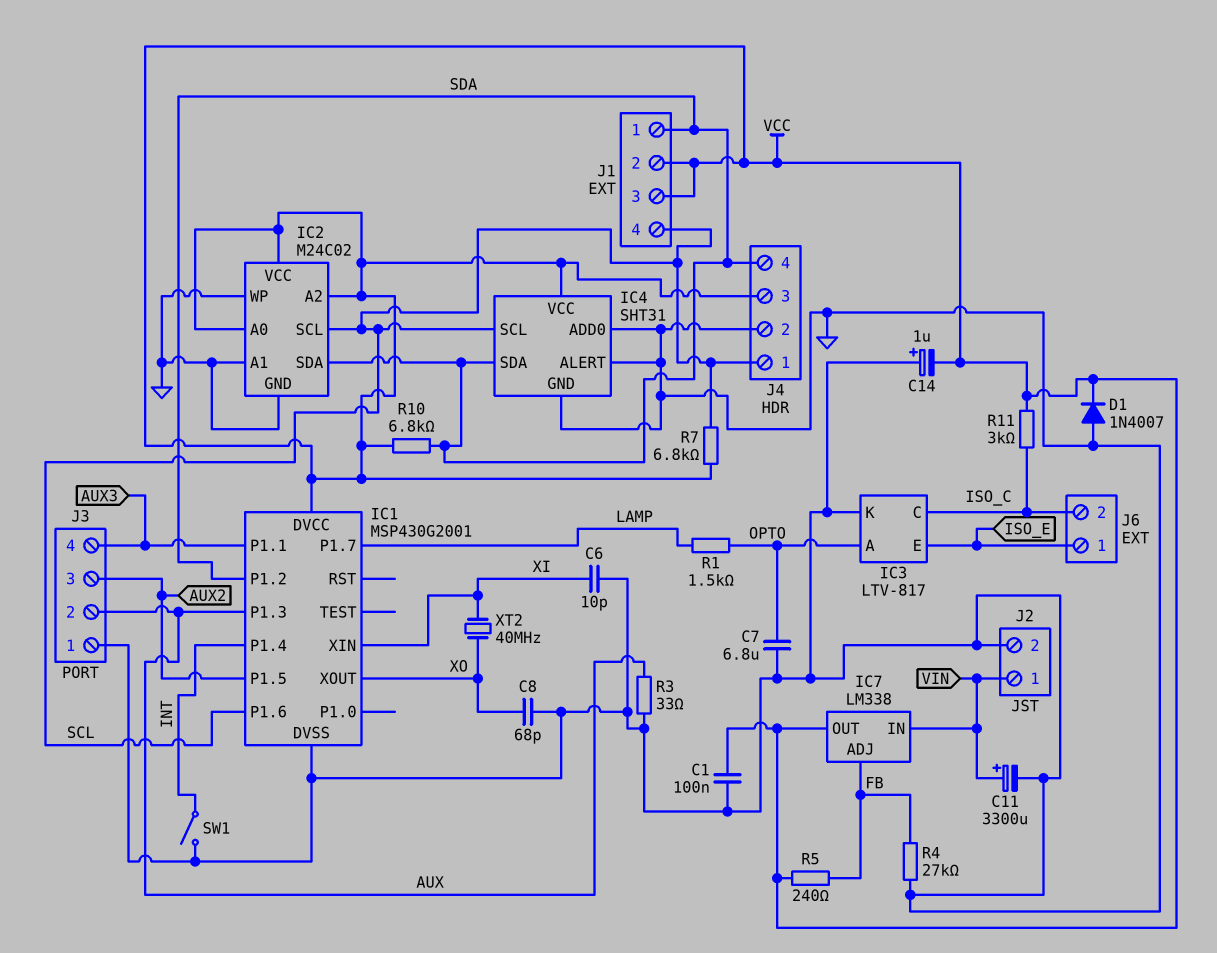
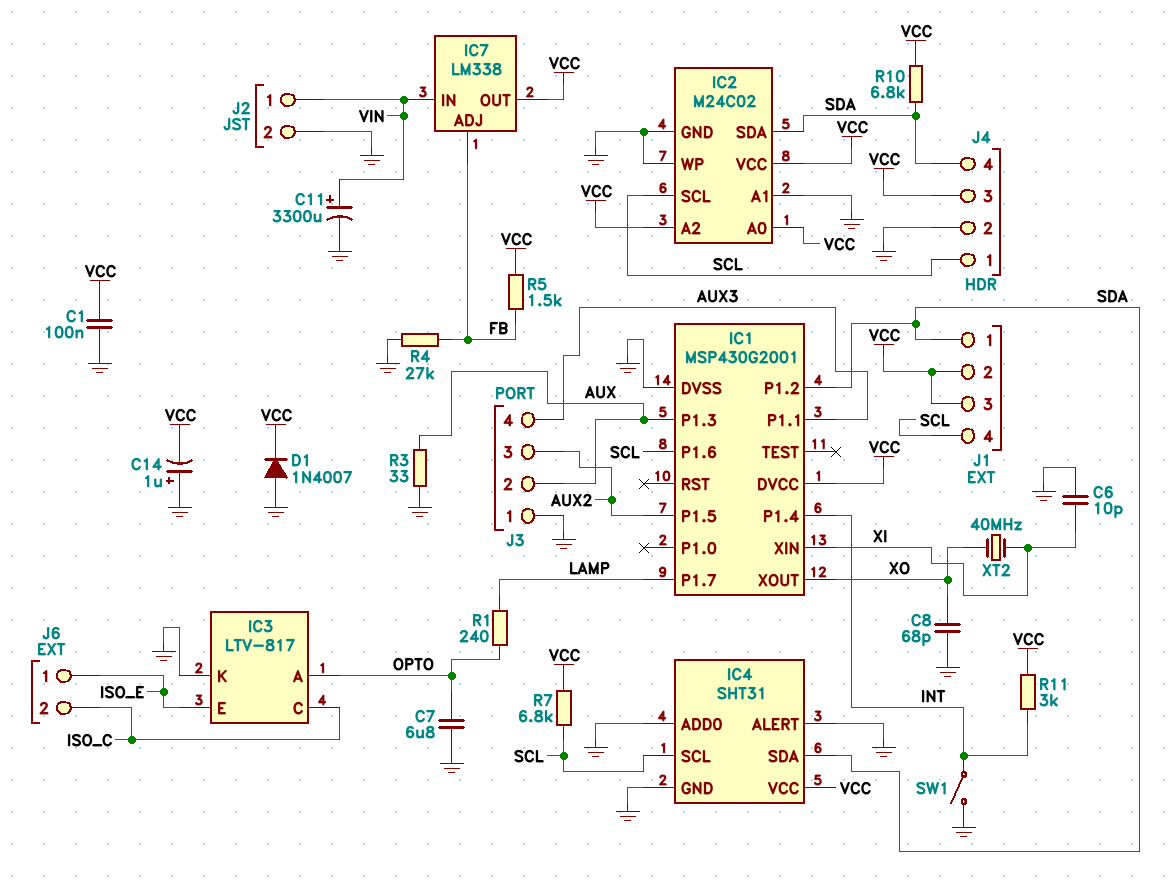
R1: 1.5k (LAMP, OPTO) -> 240 (LAMP, OPTO)
R5: 240 (FB, VCC) -> 1.5k (FB, VCC)
R11: 3k (ISO_C, VCC) -> 3k (INT, VCC)

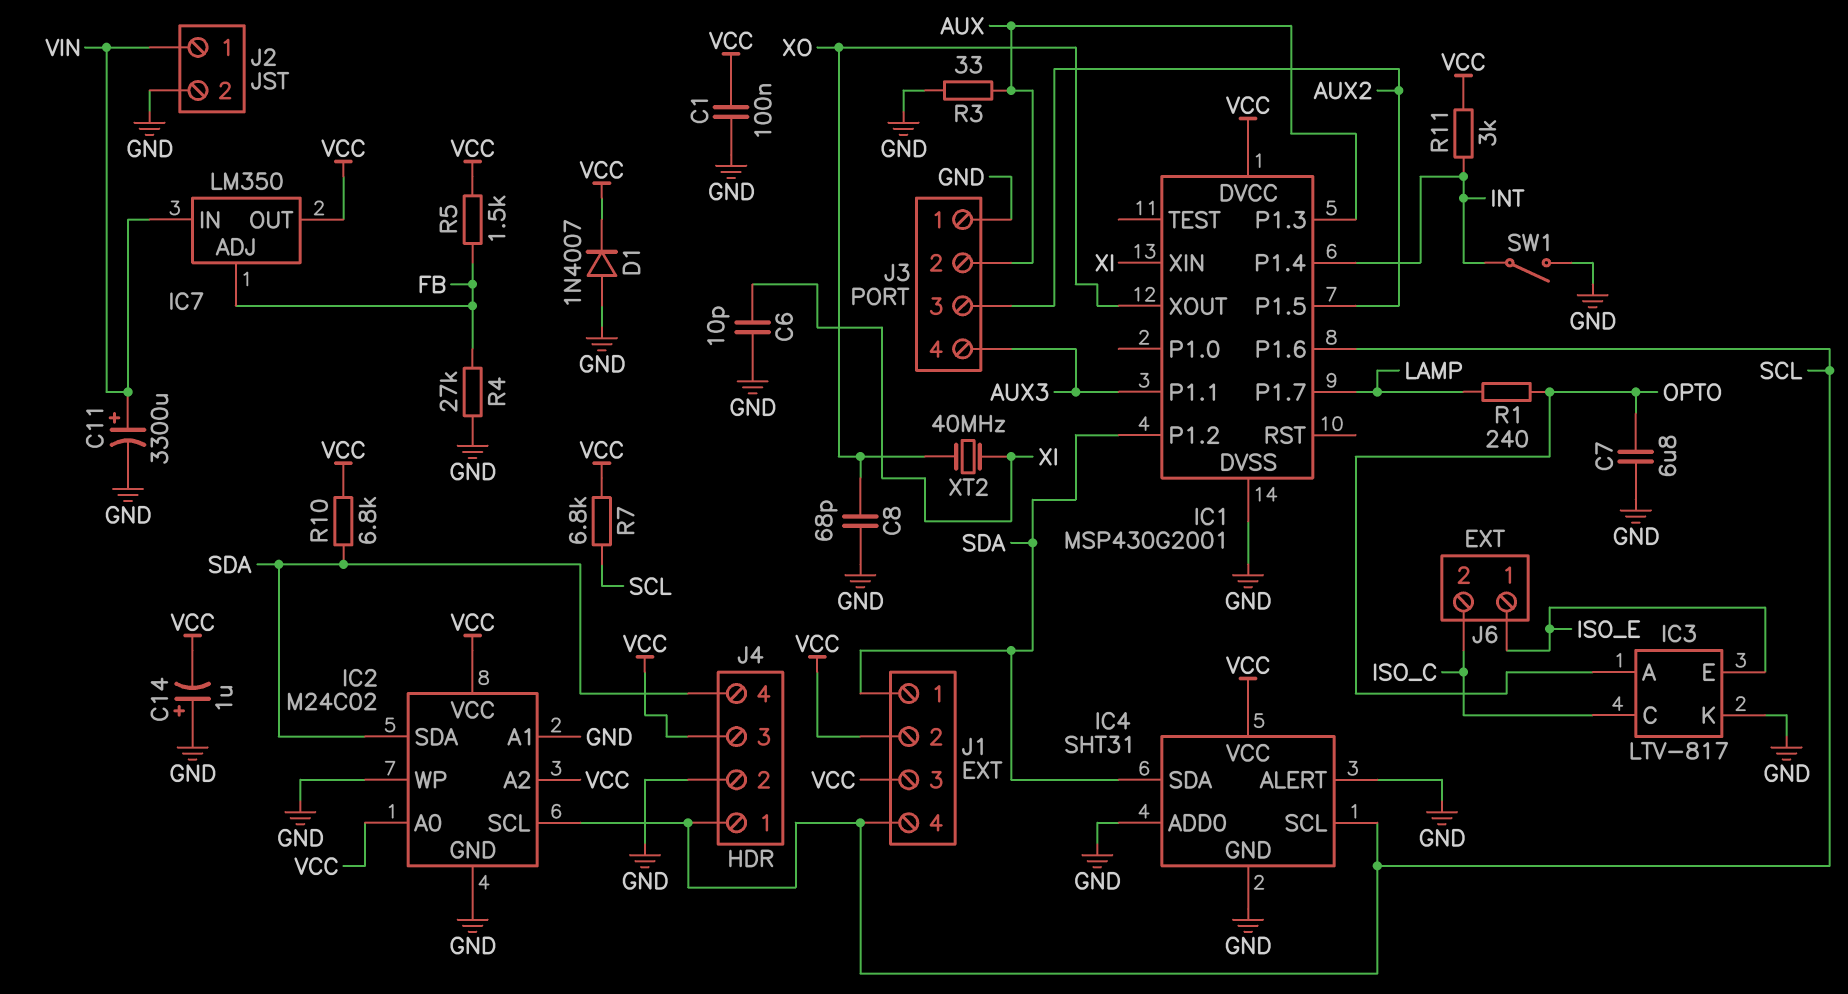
IC7: LM338 -> LM350

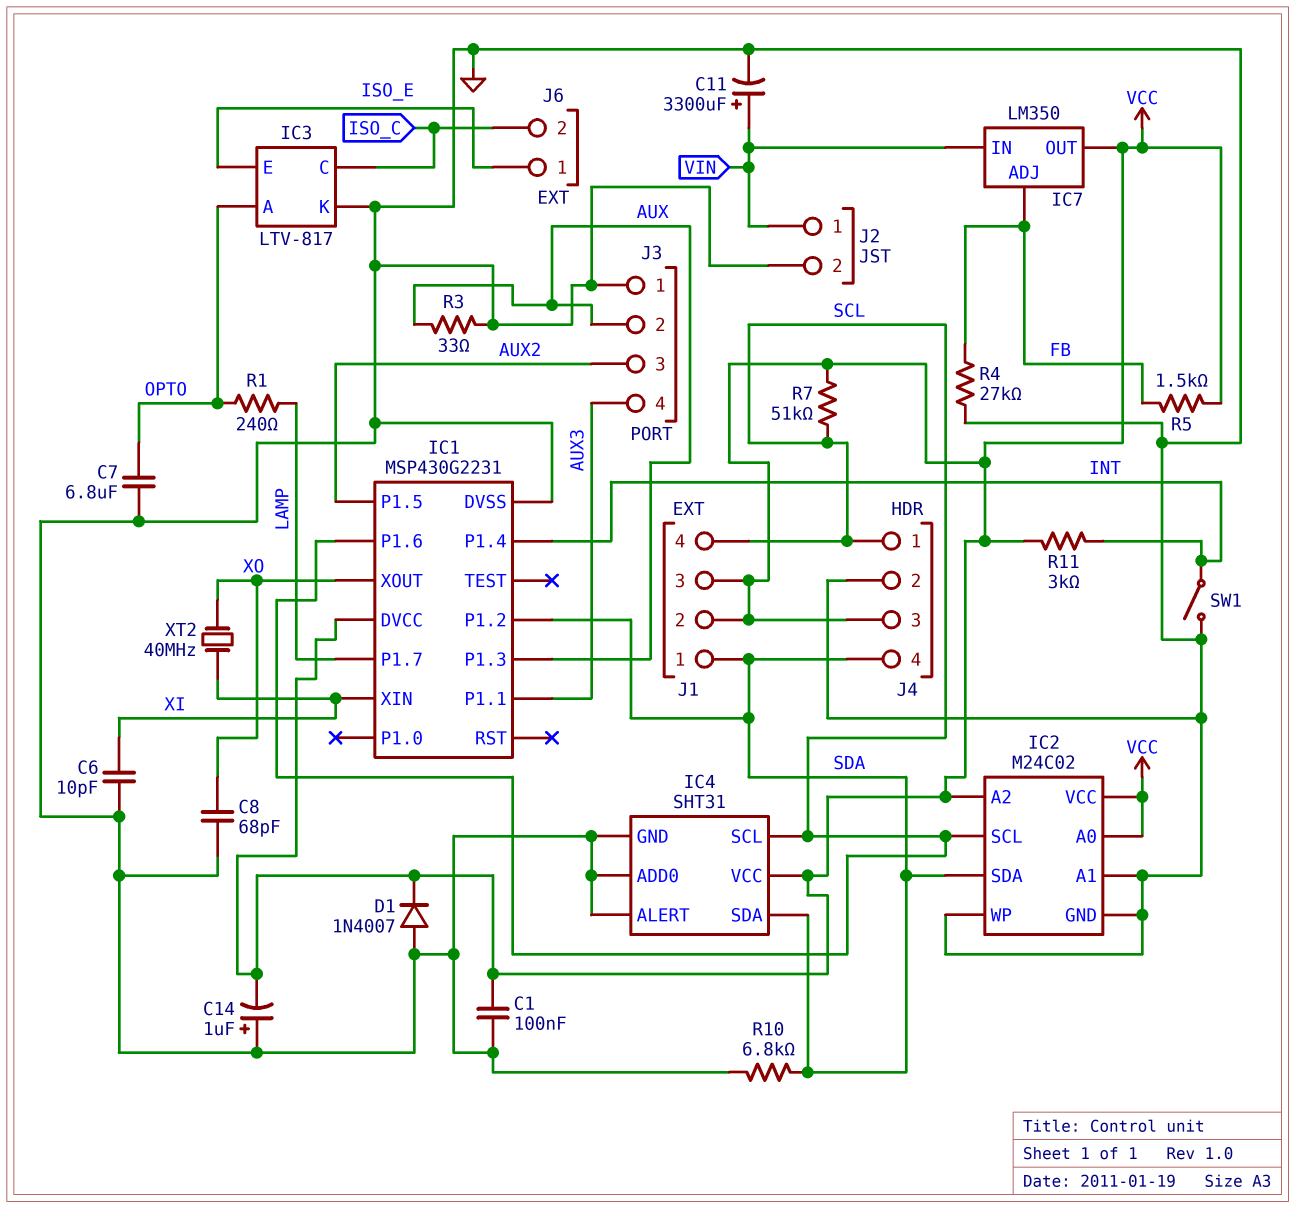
IC1: MSP430G2001 -> MSP430G2231
R7: 6.8k (SCL, VCC) -> 51k (SCL, VCC)
R10: 6.8k (SDA, VCC) -> 6.8k (GND, SDA)

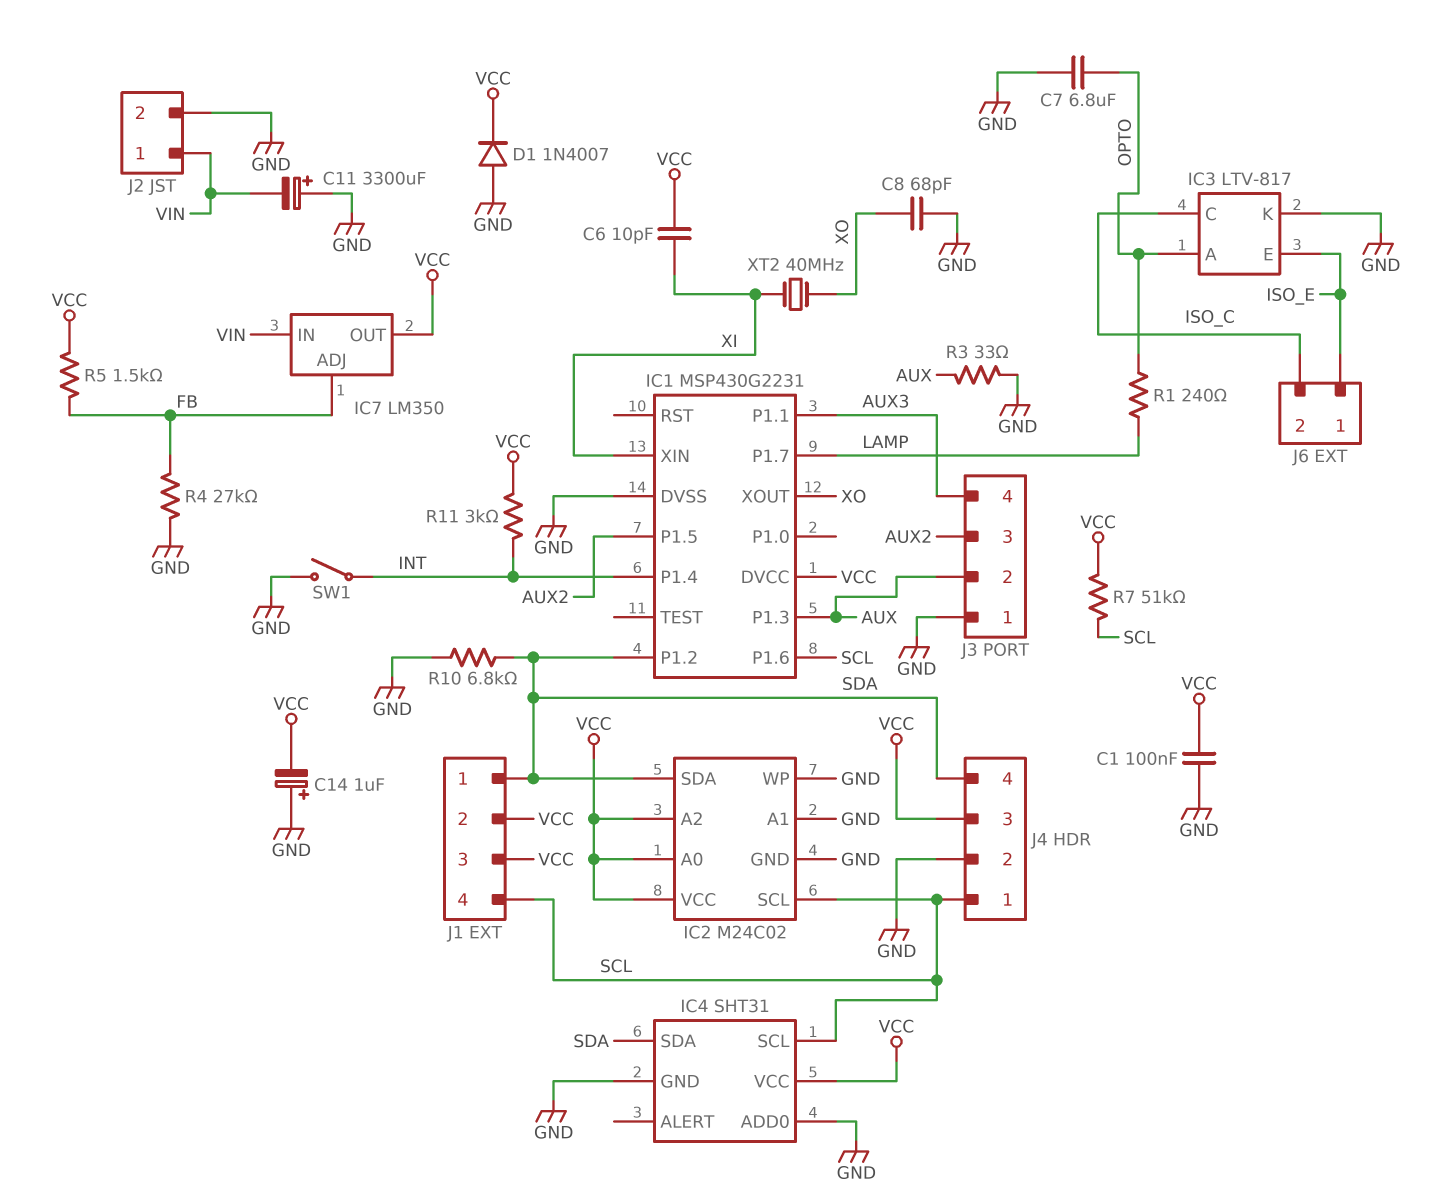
C6: 10pF (GND, XI) -> 10pF (VCC, XI)
C11: 3300uF (plus VIN, minus GND) -> 3300uF (plus GND, minus VIN)
IC4 pin ALERT: GND -> none

